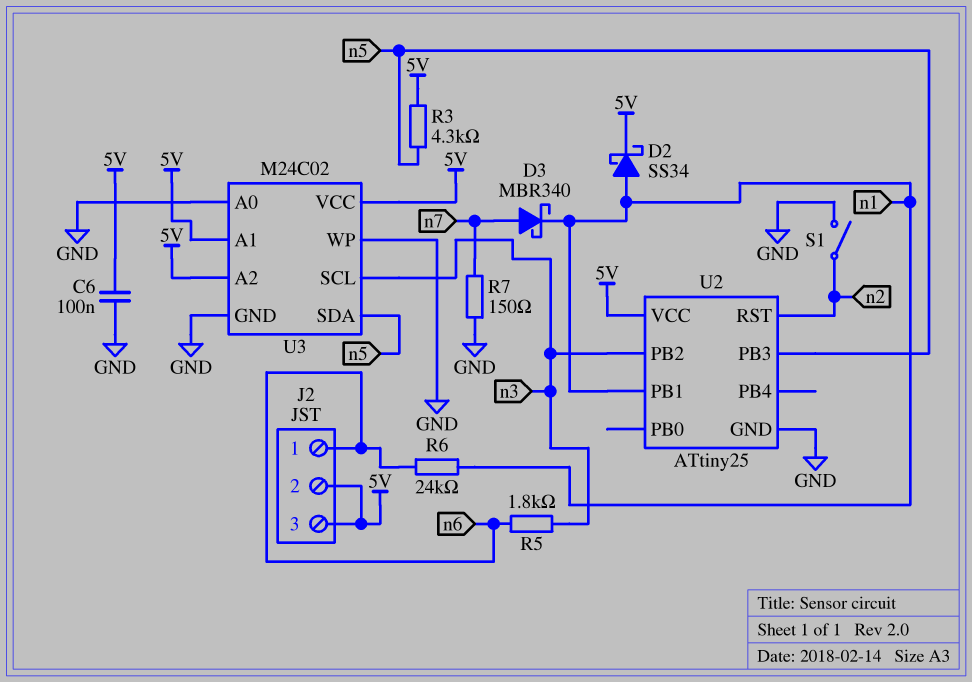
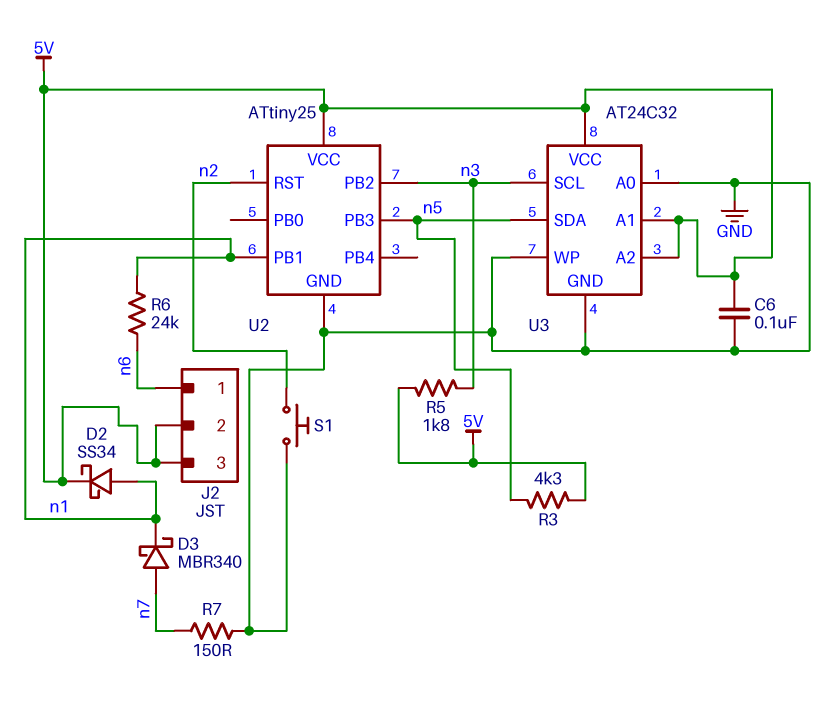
R5: 1.8k (n3, n6) -> 1.8k (5V, n3)
S1: switch (GND, n2) -> button (GND, n2)
U3: M24C02 -> AT24C32

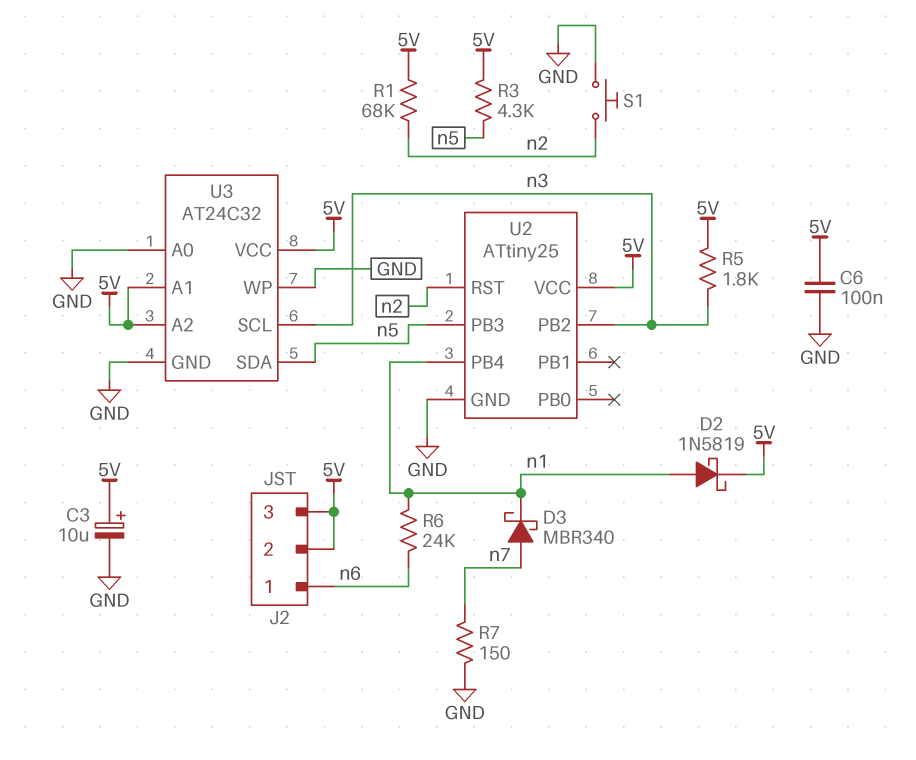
C3: none -> 10uF (plus 5V, minus GND)
D2: schottky SS34 (A n1, K 5V) -> schottky 1N5819 (A n1, K 5V)
R1: none -> 68k (5V, n2)
U2 pin PB1: n1 -> none
U2 pin PB4: none -> n1

